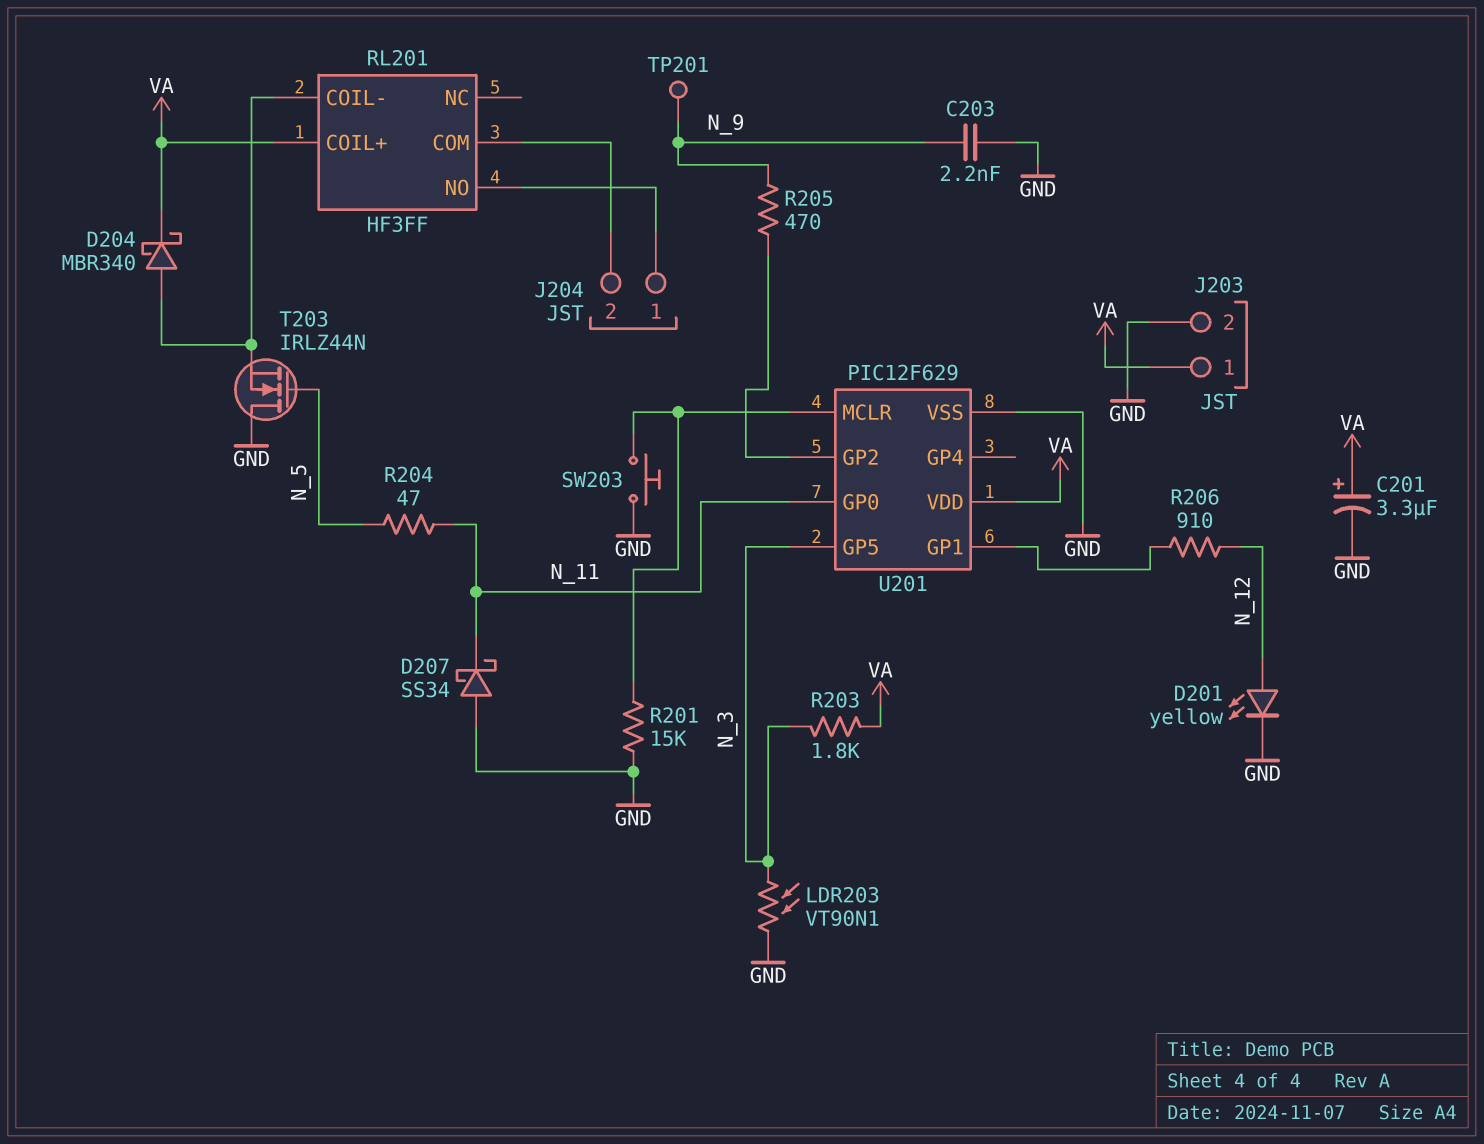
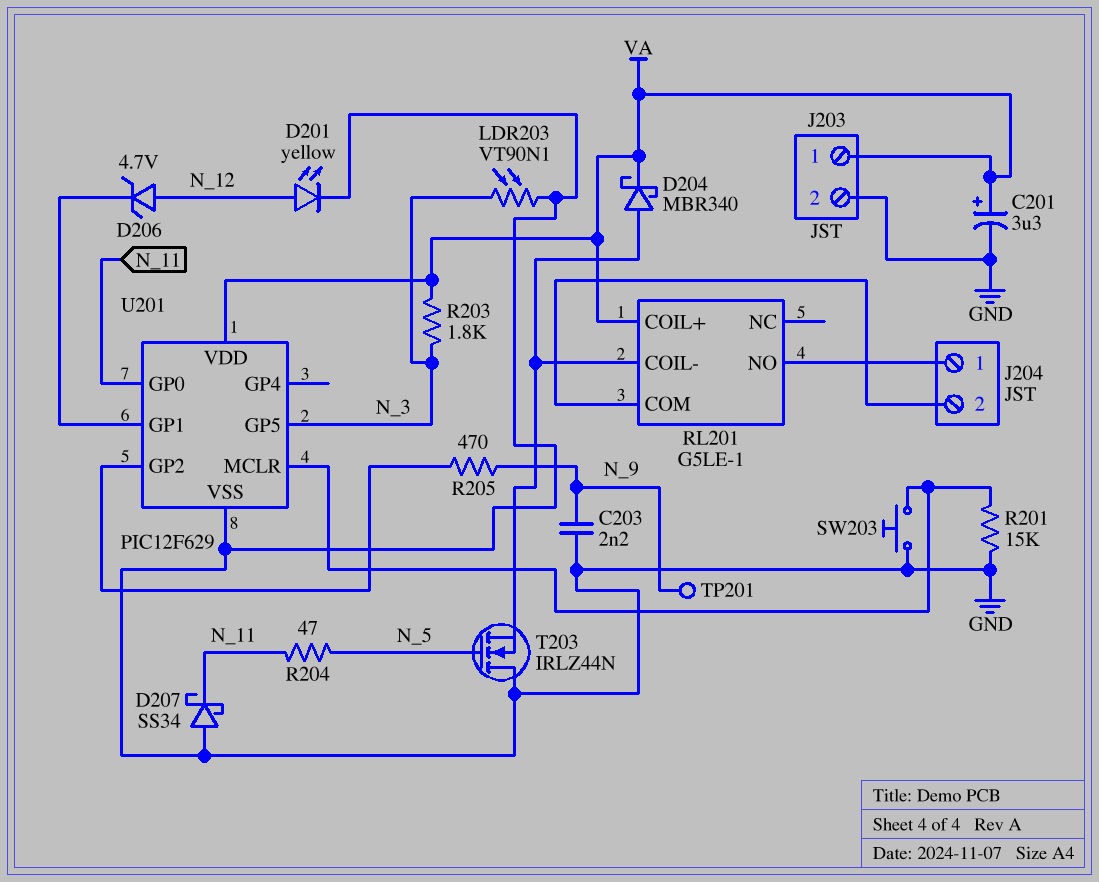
D206: none -> zener 4.7V (A N_12, K U201/GP1)
R206: 910 (N_12, U201/GP1) -> none
RL201: HF3FF -> G5LE-1

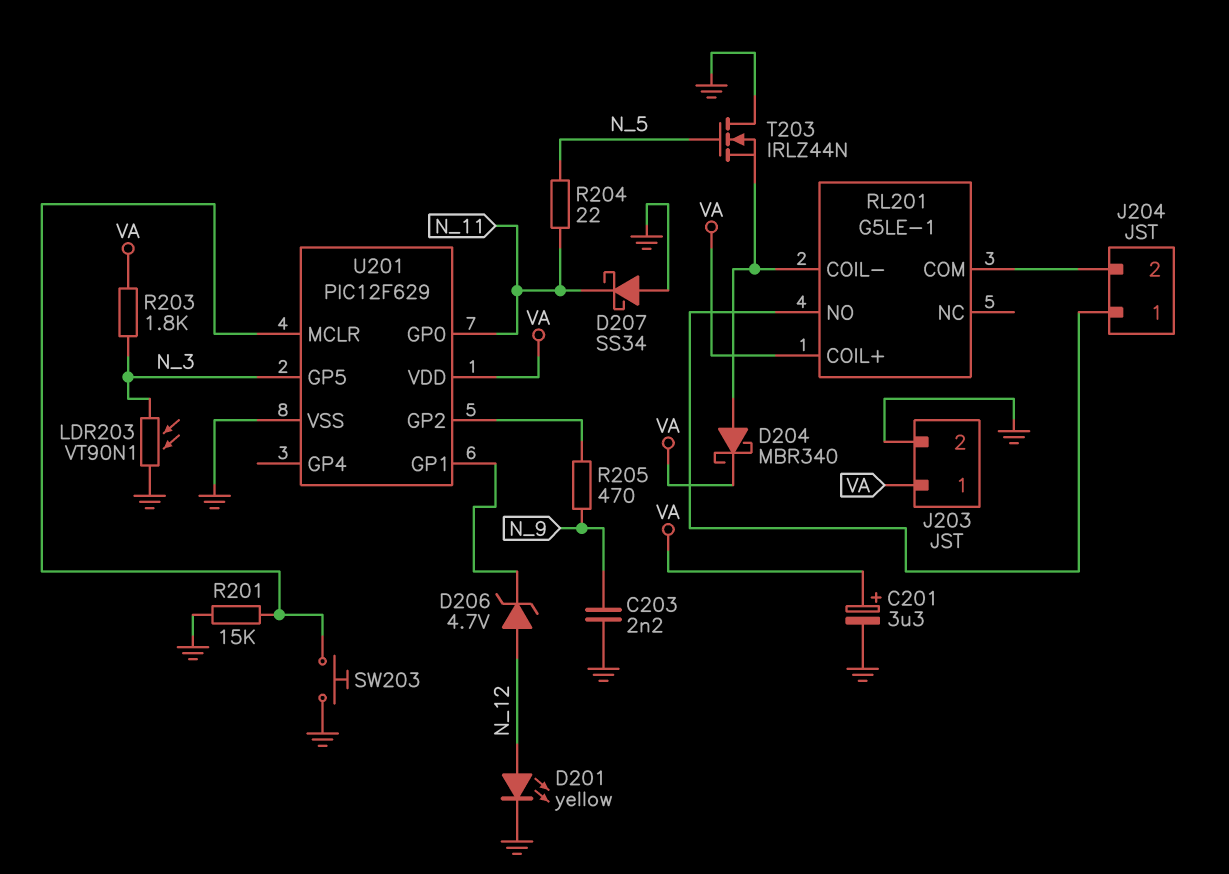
R204: 47 (N_5, N_11) -> 22 (N_5, N_11)
TP201: test point (N_9) -> none

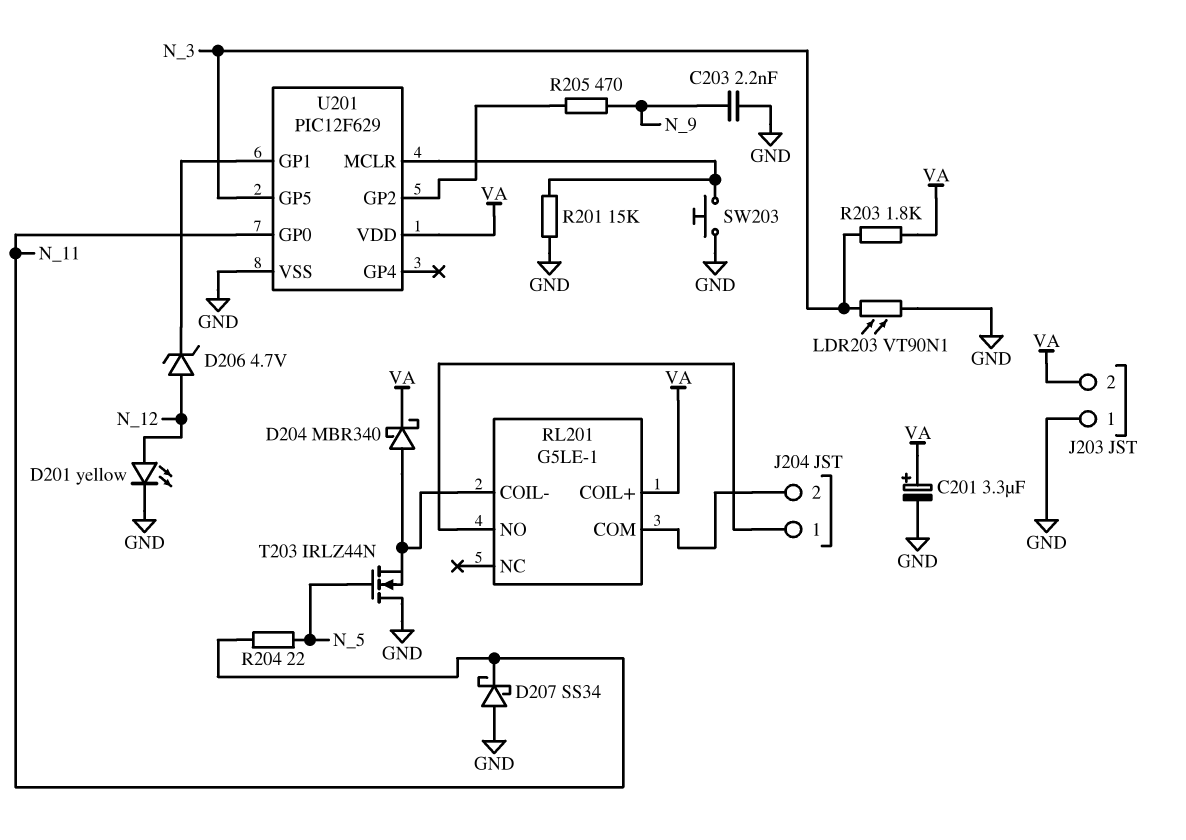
J203 pin 1: VA -> GND
J203 pin 2: GND -> VA

